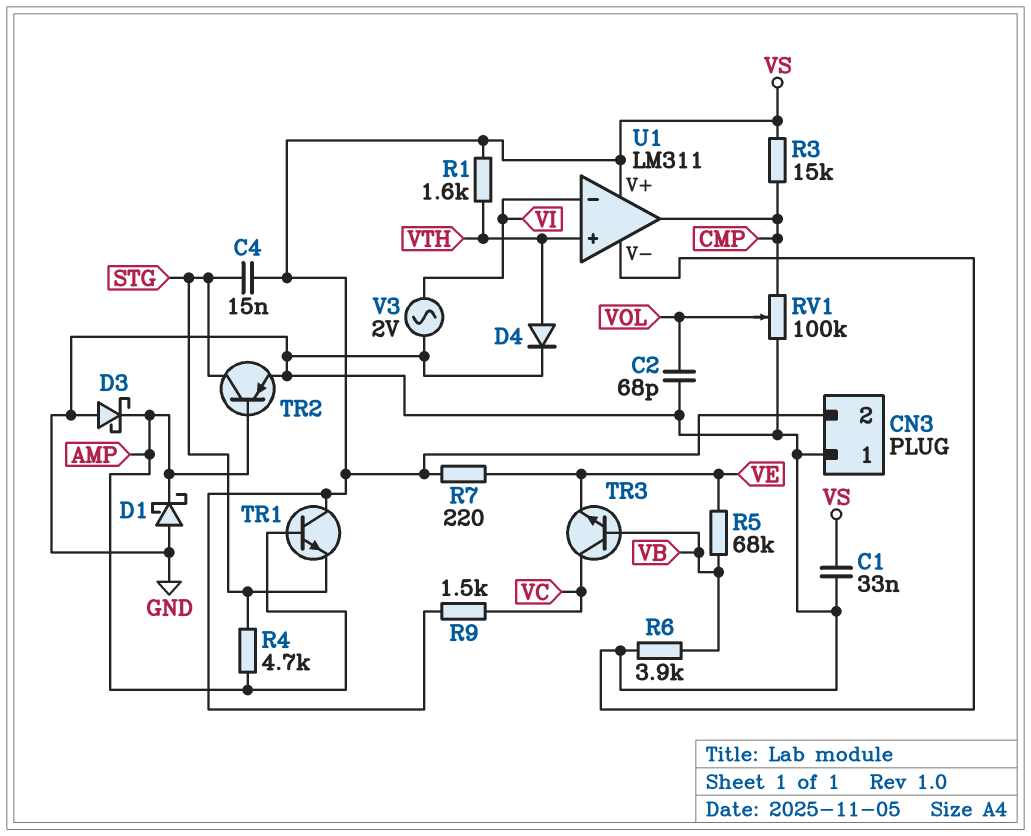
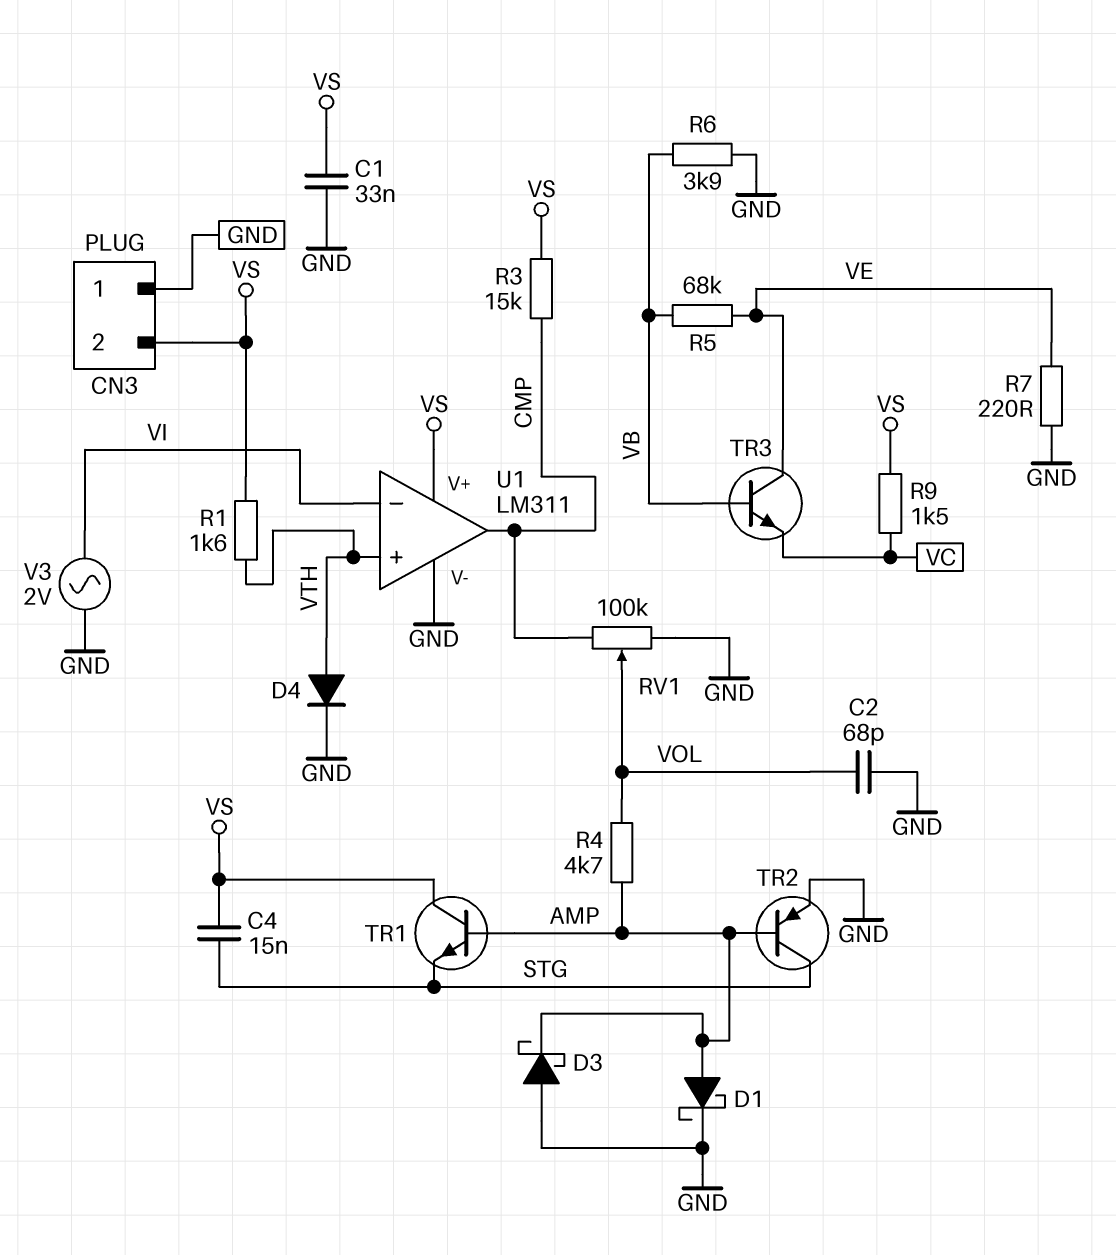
D1: schottky (A GND, K AMP) -> schottky (A AMP, K GND)
R4: 4.7k (AMP, STG) -> 4.7k (AMP, VOL)
R7: 220 (VE, VS) -> 220 (GND, VE)
TR3: NPN (B VB, C VC, E VE) -> NPN (B VB, C VE, E VC)

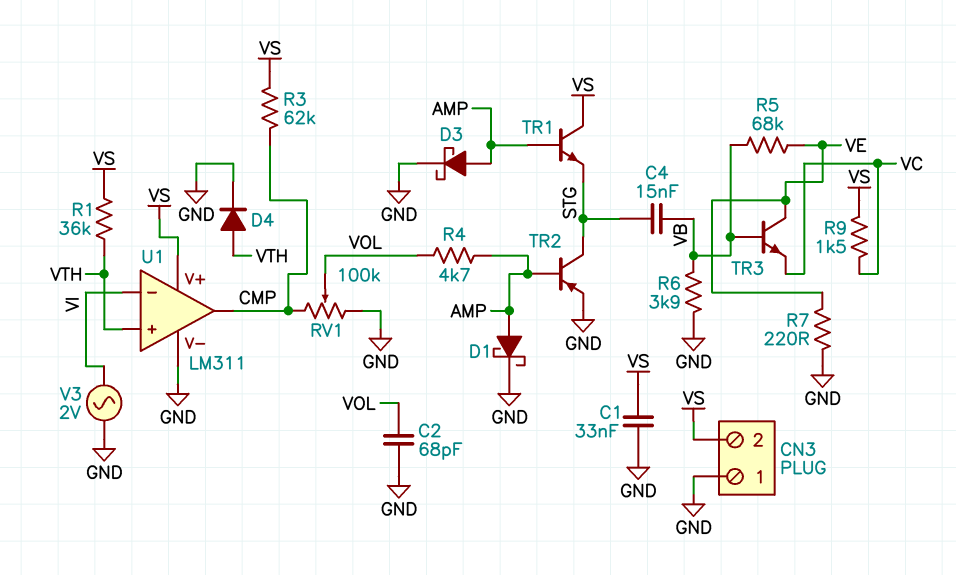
C4: 15nF (STG, VS) -> 15nF (STG, VB)
D3: schottky (A GND, K AMP) -> schottky (A AMP, K GND)
R1: 1.6k (VS, VTH) -> 36k (VS, VTH)
R3: 15k (CMP, VS) -> 62k (CMP, VS)

